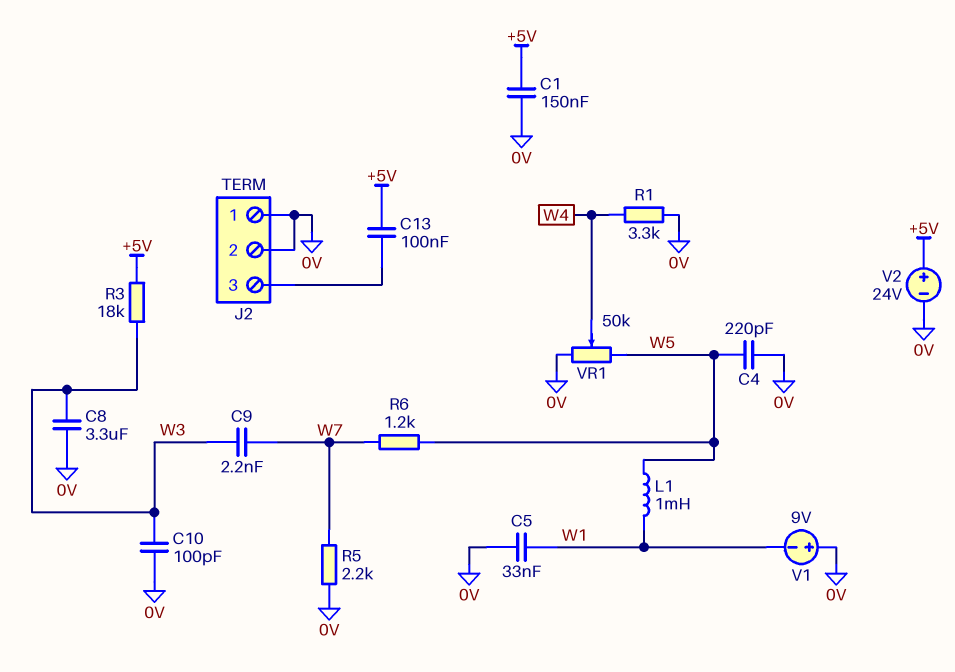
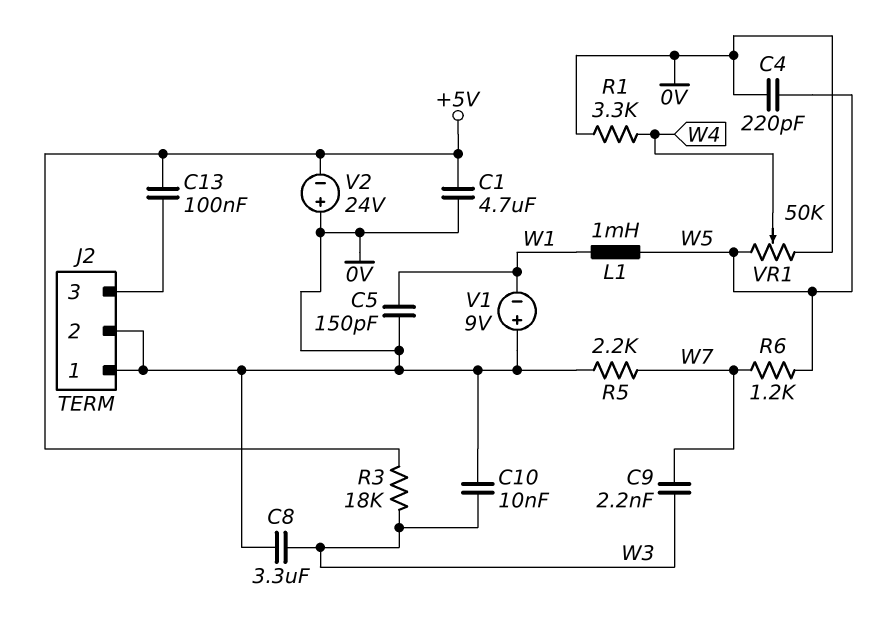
C1: 150nF (+5V, 0V) -> 4.7uF (+5V, 0V)
C5: 33nF (0V, W1) -> 150pF (0V, W1)
C10: 100pF (0V, W3) -> 10nF (0V, W3)
V2: 24V (plus +5V, minus 0V) -> 24V (plus 0V, minus +5V)

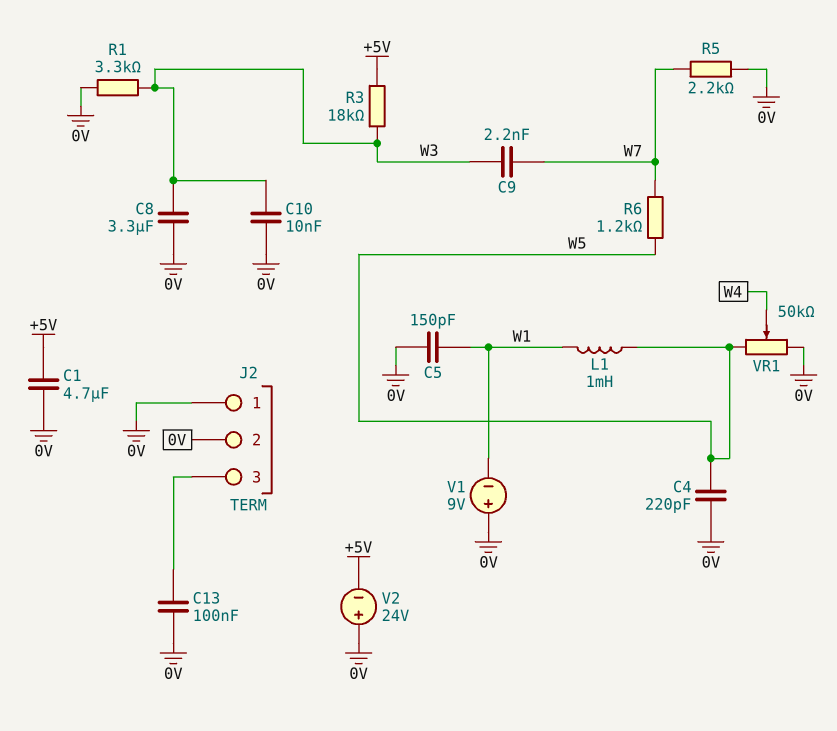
C13: 100nF (+5V, J2/3) -> 100nF (0V, J2/3)
R1: 3.3k (0V, W4) -> 3.3k (0V, W3)

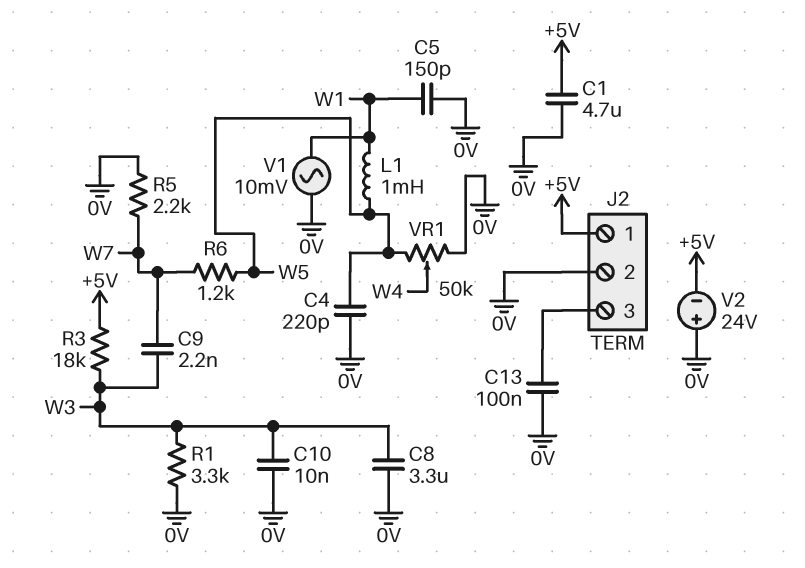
J2 pin 1: 0V -> +5V
V1: 9V (plus 0V, minus W1) -> AC 10mV (0V, W1)

